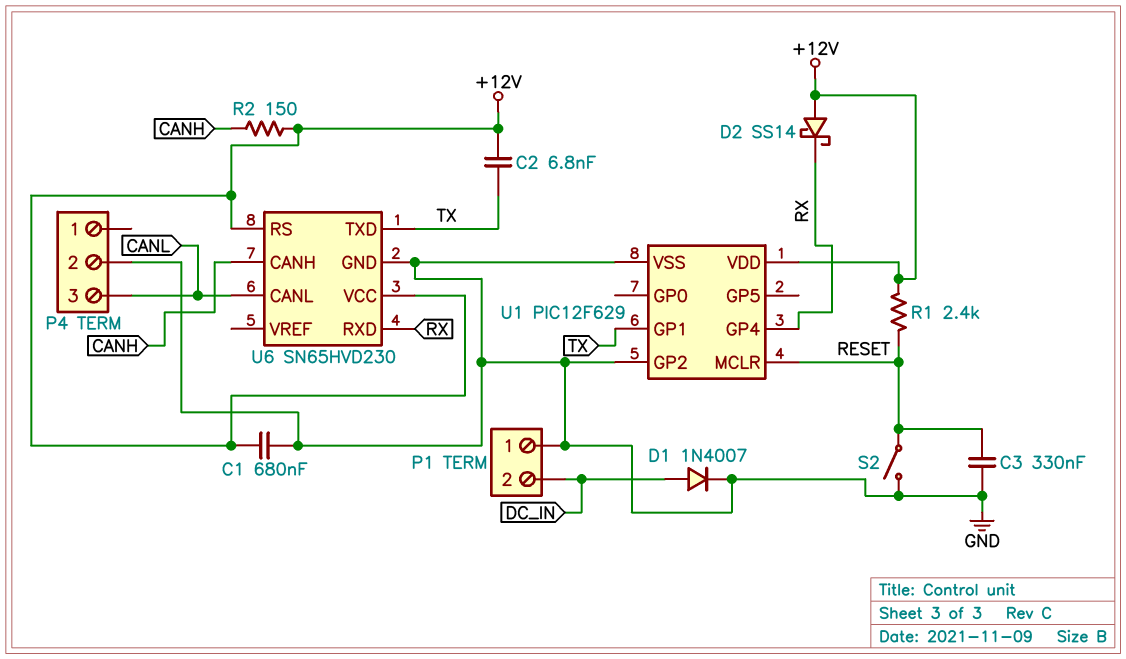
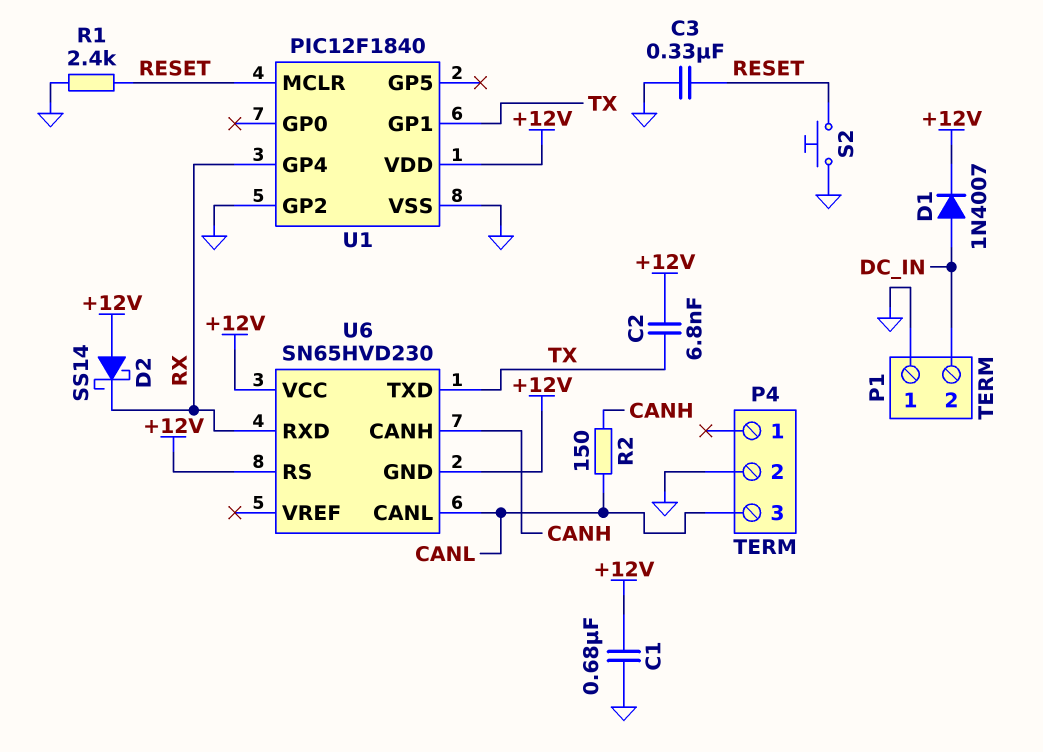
D1: diode 1N4007 (A DC_IN, K GND) -> diode 1N4007 (A DC_IN, K +12V)
R1: 2.4k (+12V, RESET) -> 2.4k (GND, RESET)
R2: 150 (+12V, CANH) -> 150 (CANH, CANL)
S2: switch (GND, RESET) -> button (GND, RESET)
U1: PIC12F629 -> PIC12F1840
U6 pin GND: GND -> +12V

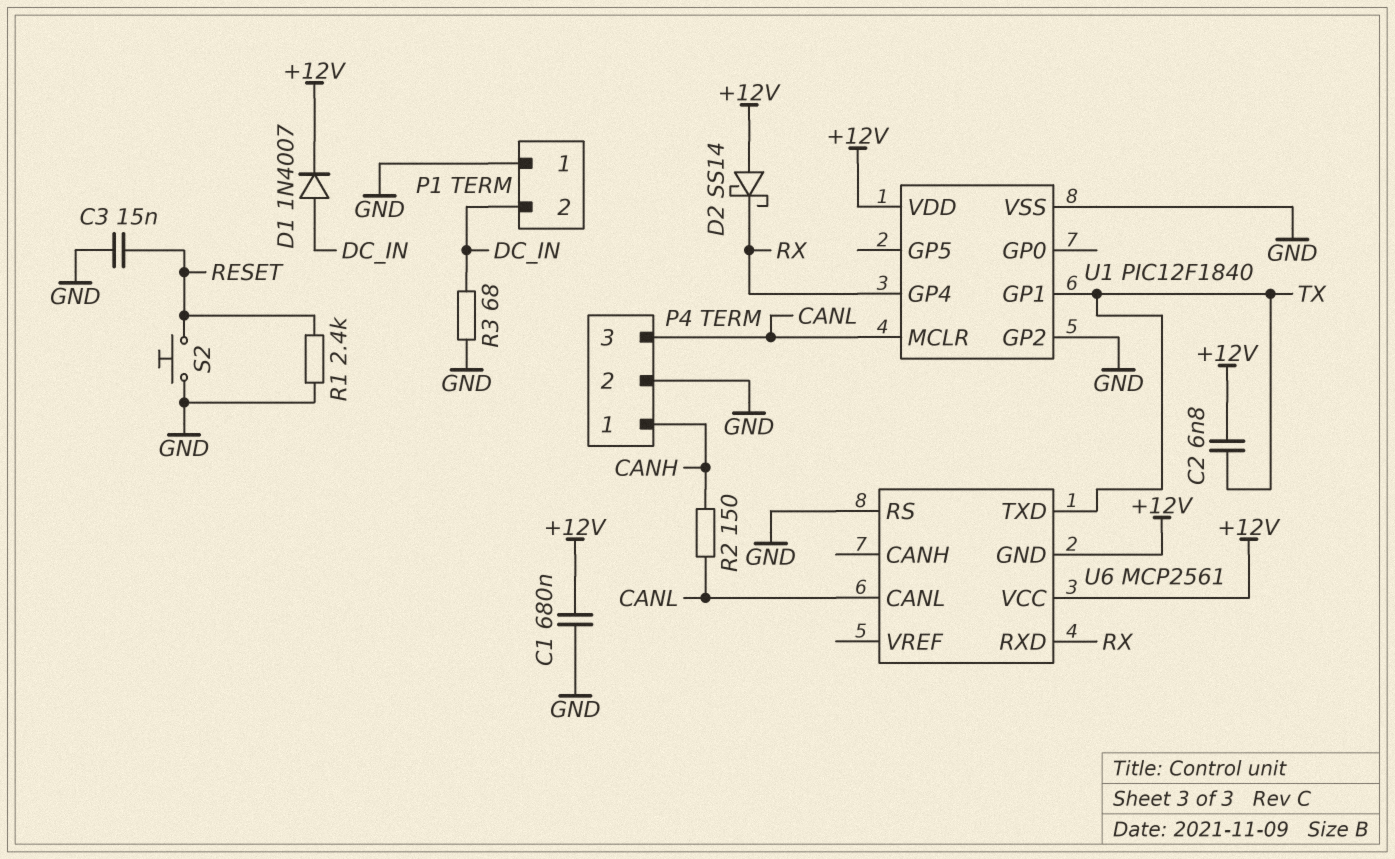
C3: 330nF (GND, RESET) -> 15nF (GND, RESET)
P4 pin 1: none -> CANH
R3: none -> 68 (DC_IN, GND)
U1 pin MCLR: RESET -> CANL
U6: SN65HVD230 -> MCP2561
U6 pin CANH: CANH -> none
U6 pin RS: +12V -> GND

